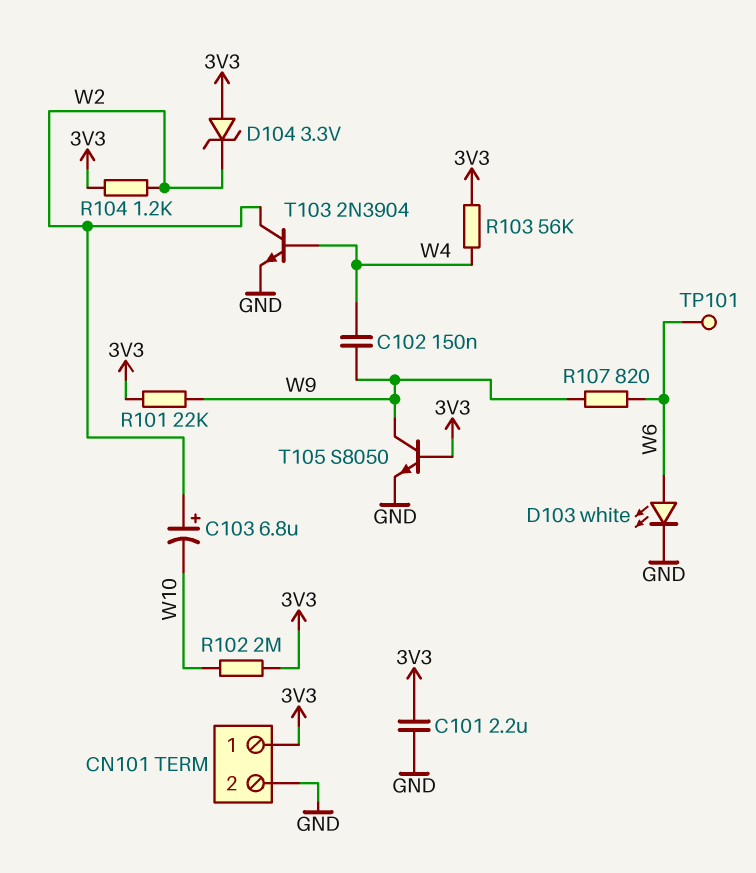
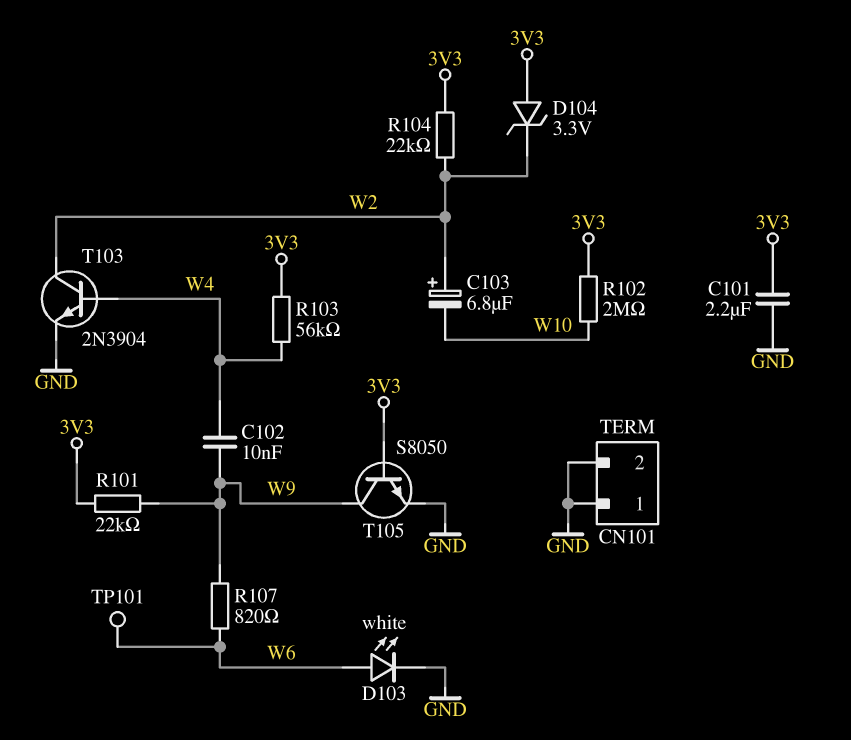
C102: 150nF (W4, W9) -> 10nF (W4, W9)
CN101 pin 1: 3V3 -> GND
R104: 1.2k (3V3, W2) -> 22k (3V3, W2)

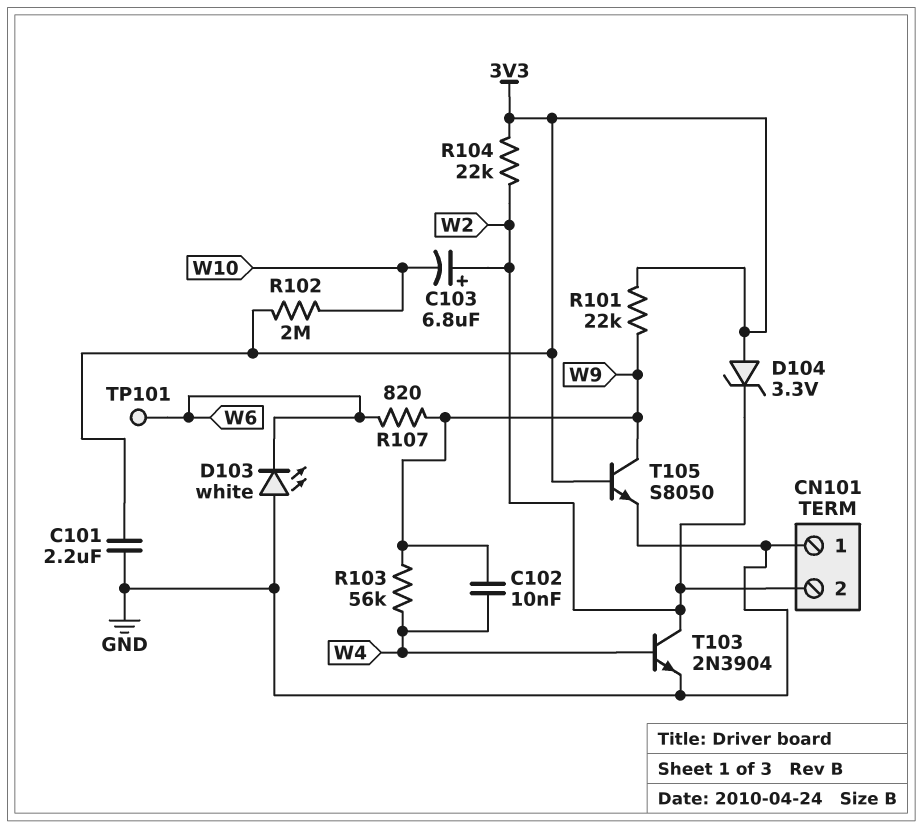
CN101 pin 2: GND -> W2
D103: LED white (A W6, K GND) -> LED white (A GND, K W6)
R103: 56k (3V3, W4) -> 56k (W4, W9)

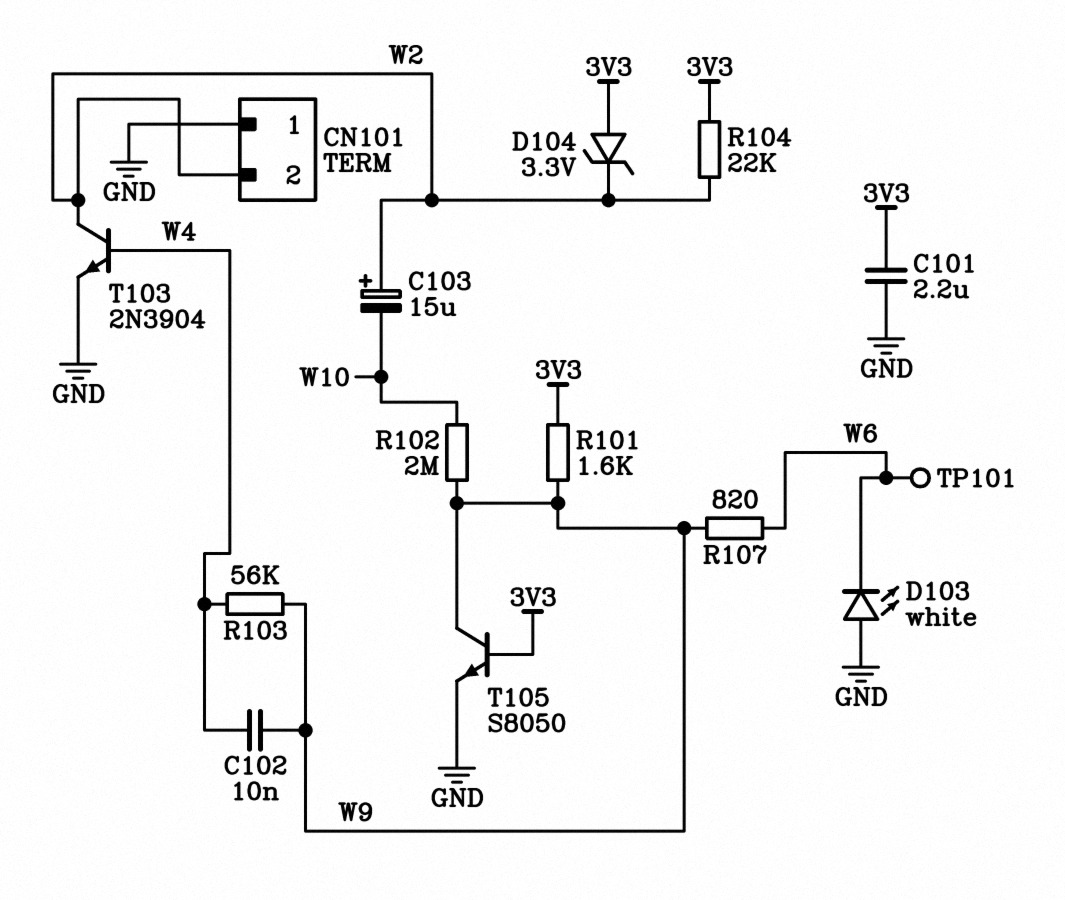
C103: 6.8uF (plus W2, minus W10) -> 15uF (plus W2, minus W10)
R101: 22k (3V3, W9) -> 1.6k (3V3, W9)
R102: 2M (3V3, W10) -> 2M (W9, W10)

